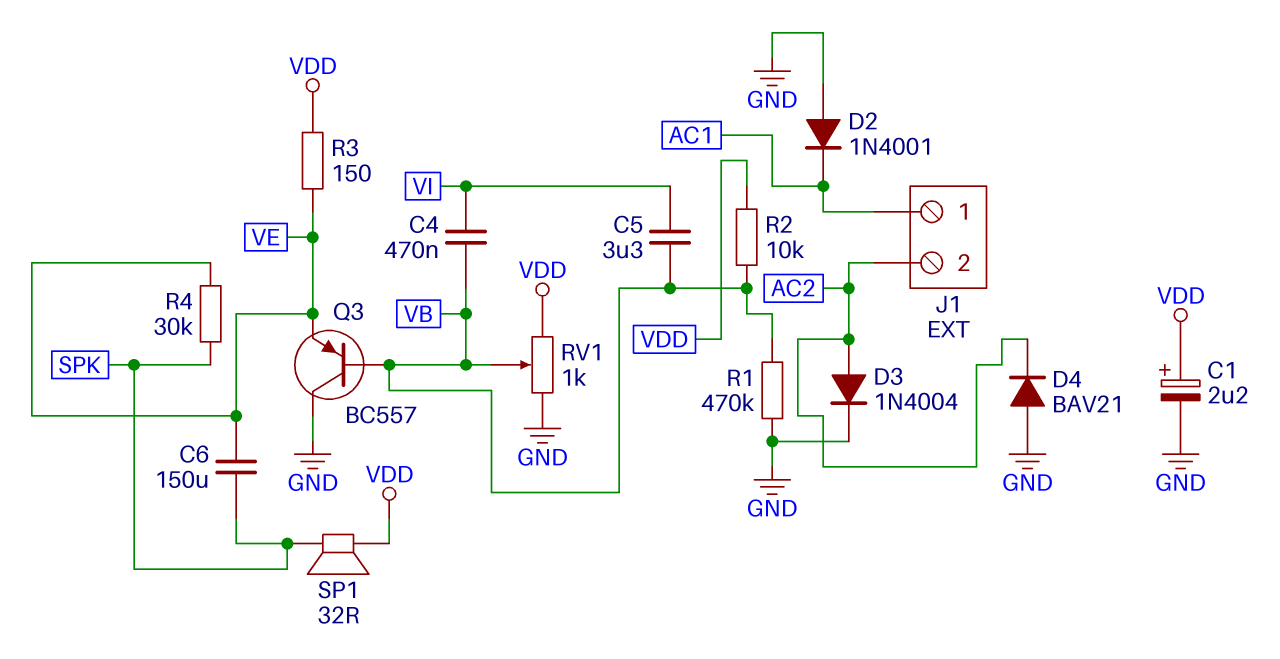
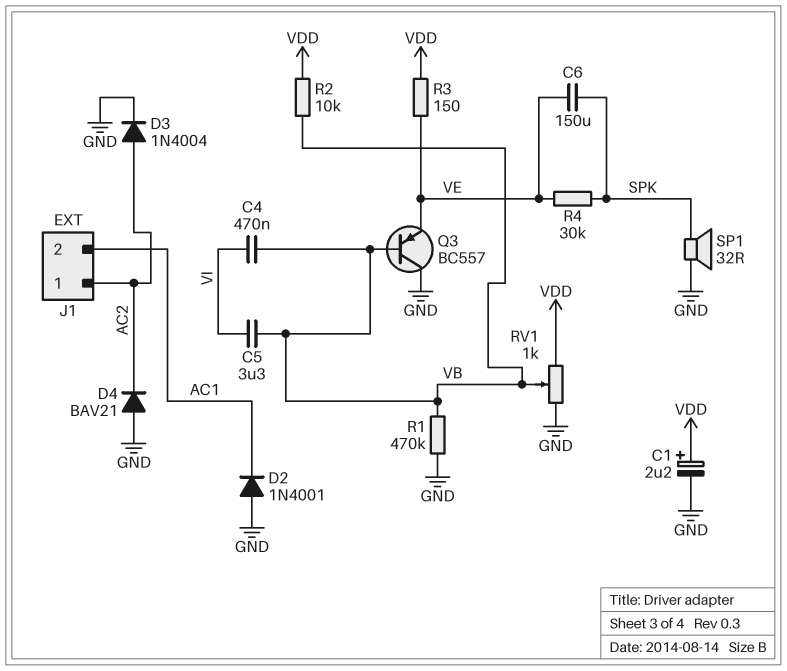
J1 pin 1: AC1 -> AC2
J1 pin 2: AC2 -> AC1
SP1: speaker 32R (SPK, VDD) -> speaker 32R (GND, SPK)

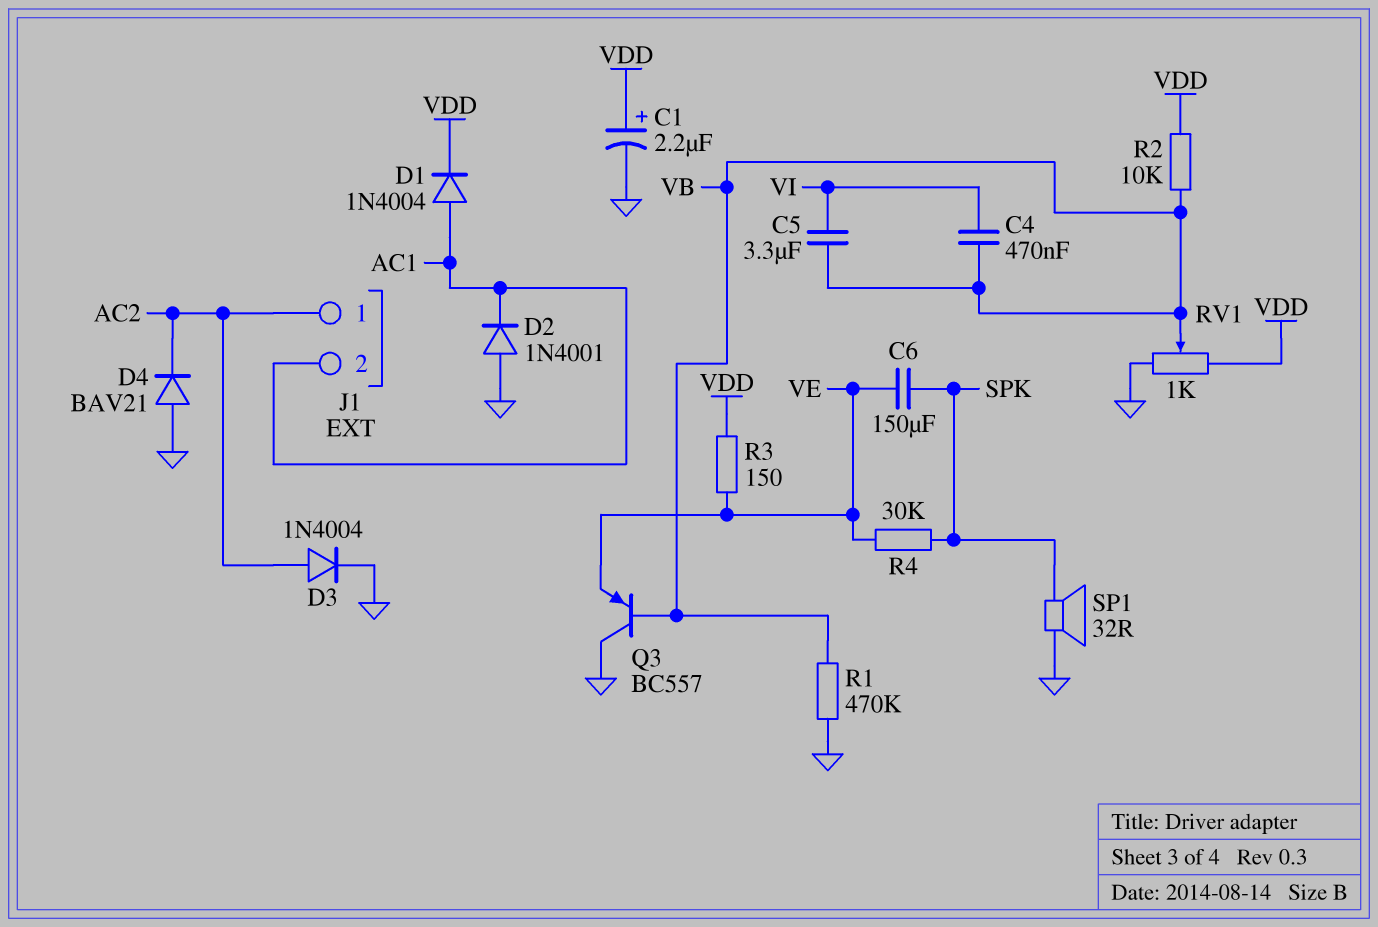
D1: none -> diode 1N4004 (A AC1, K VDD)

